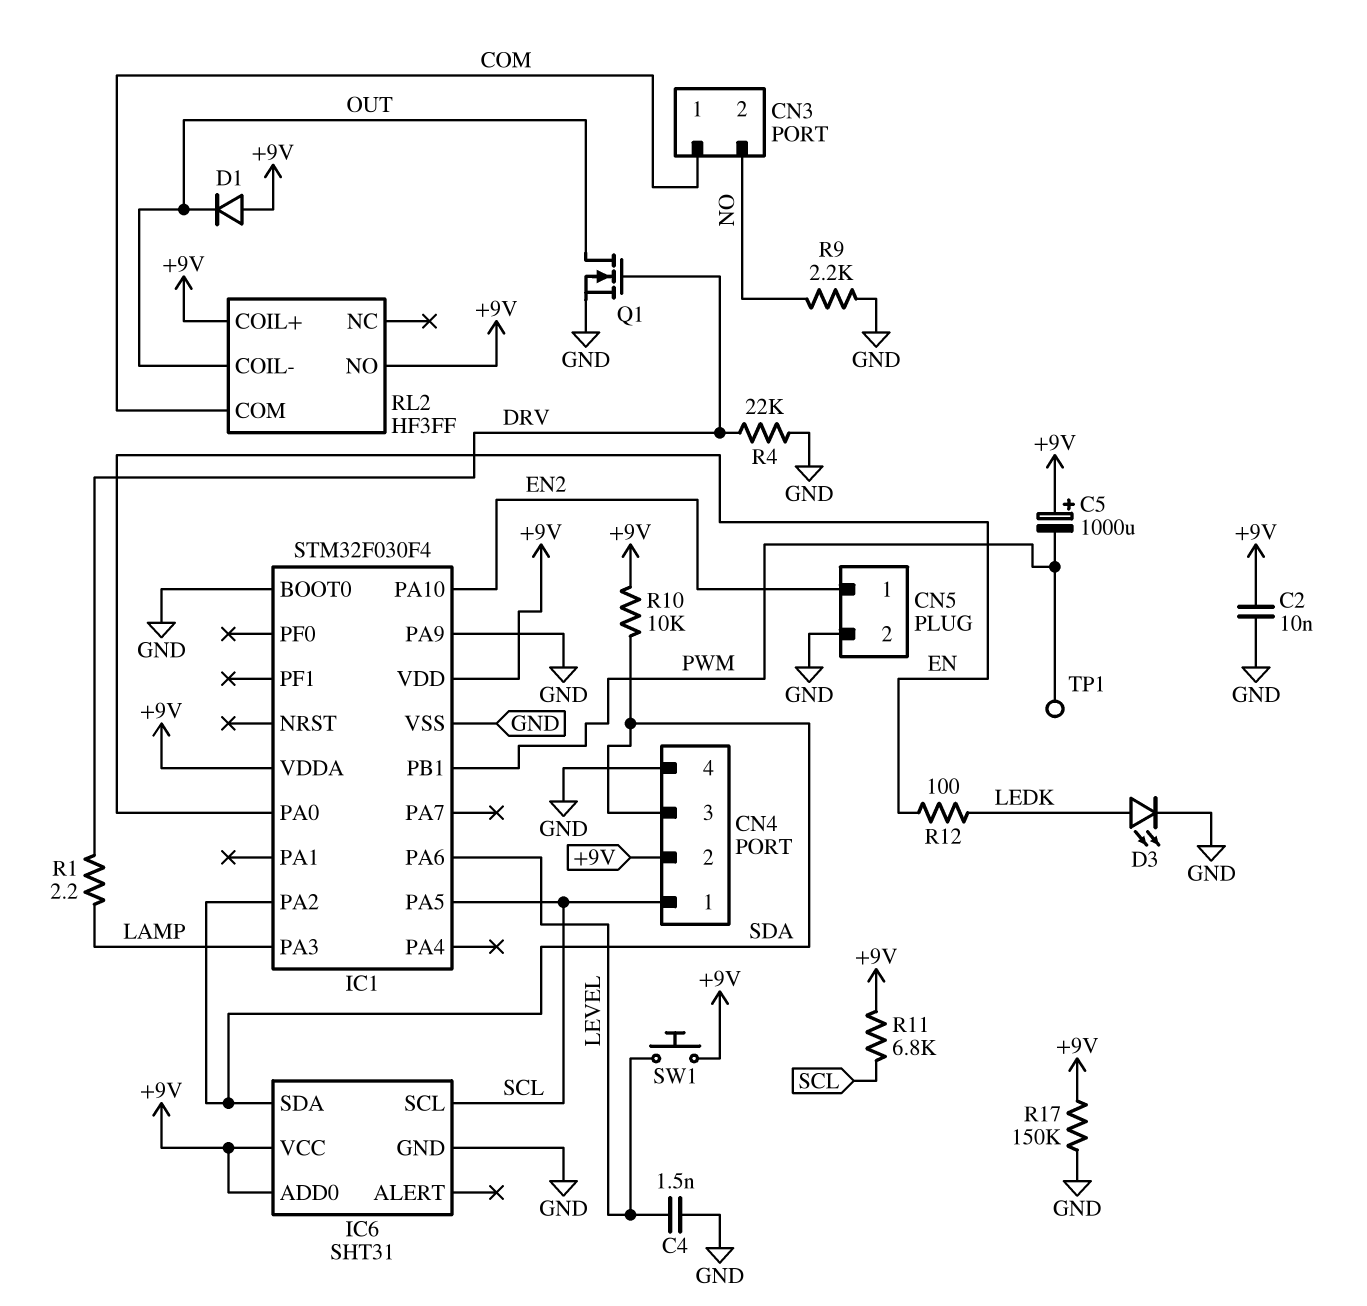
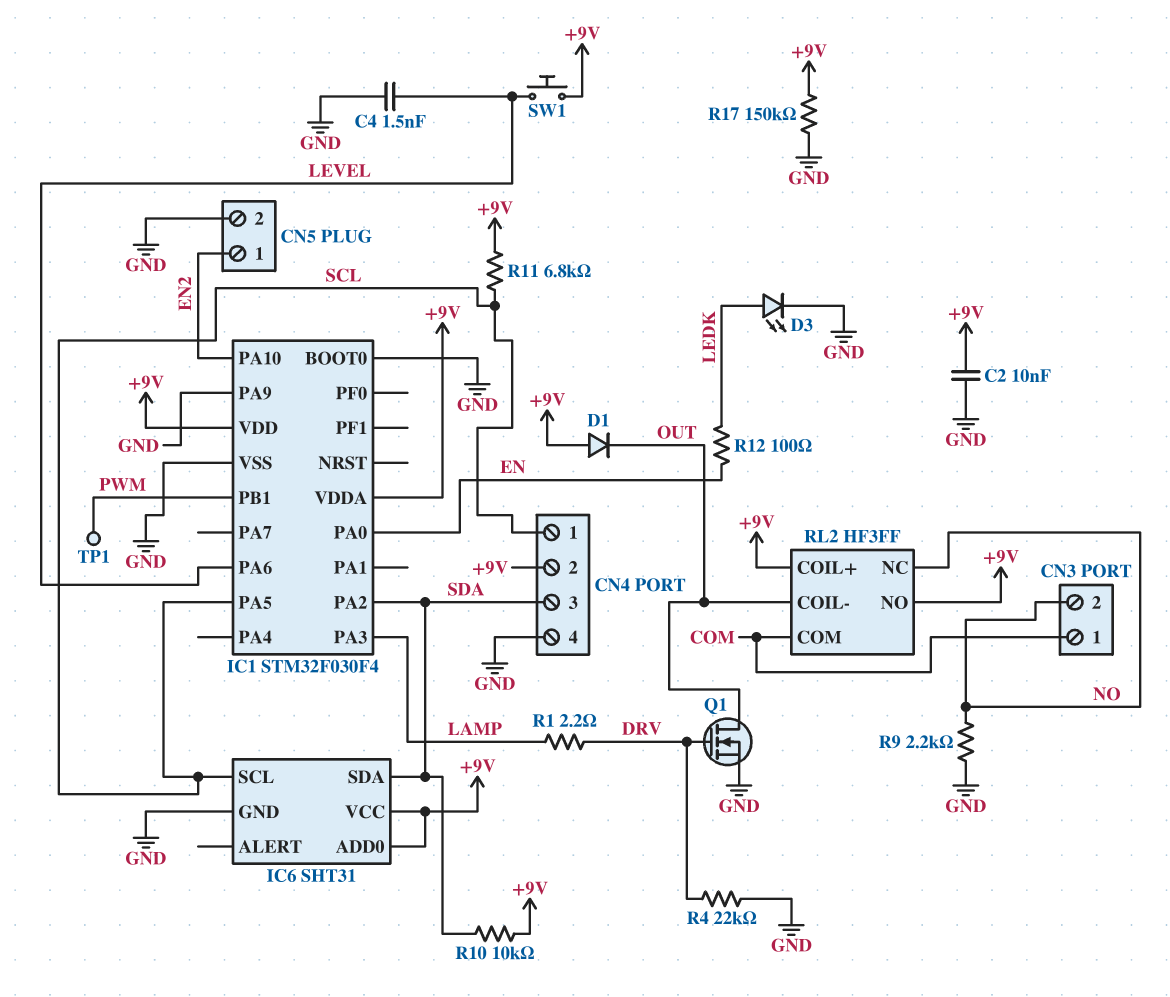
C5: 1000uF (plus +9V, minus PWM) -> none
RL2 pin NC: none -> NO

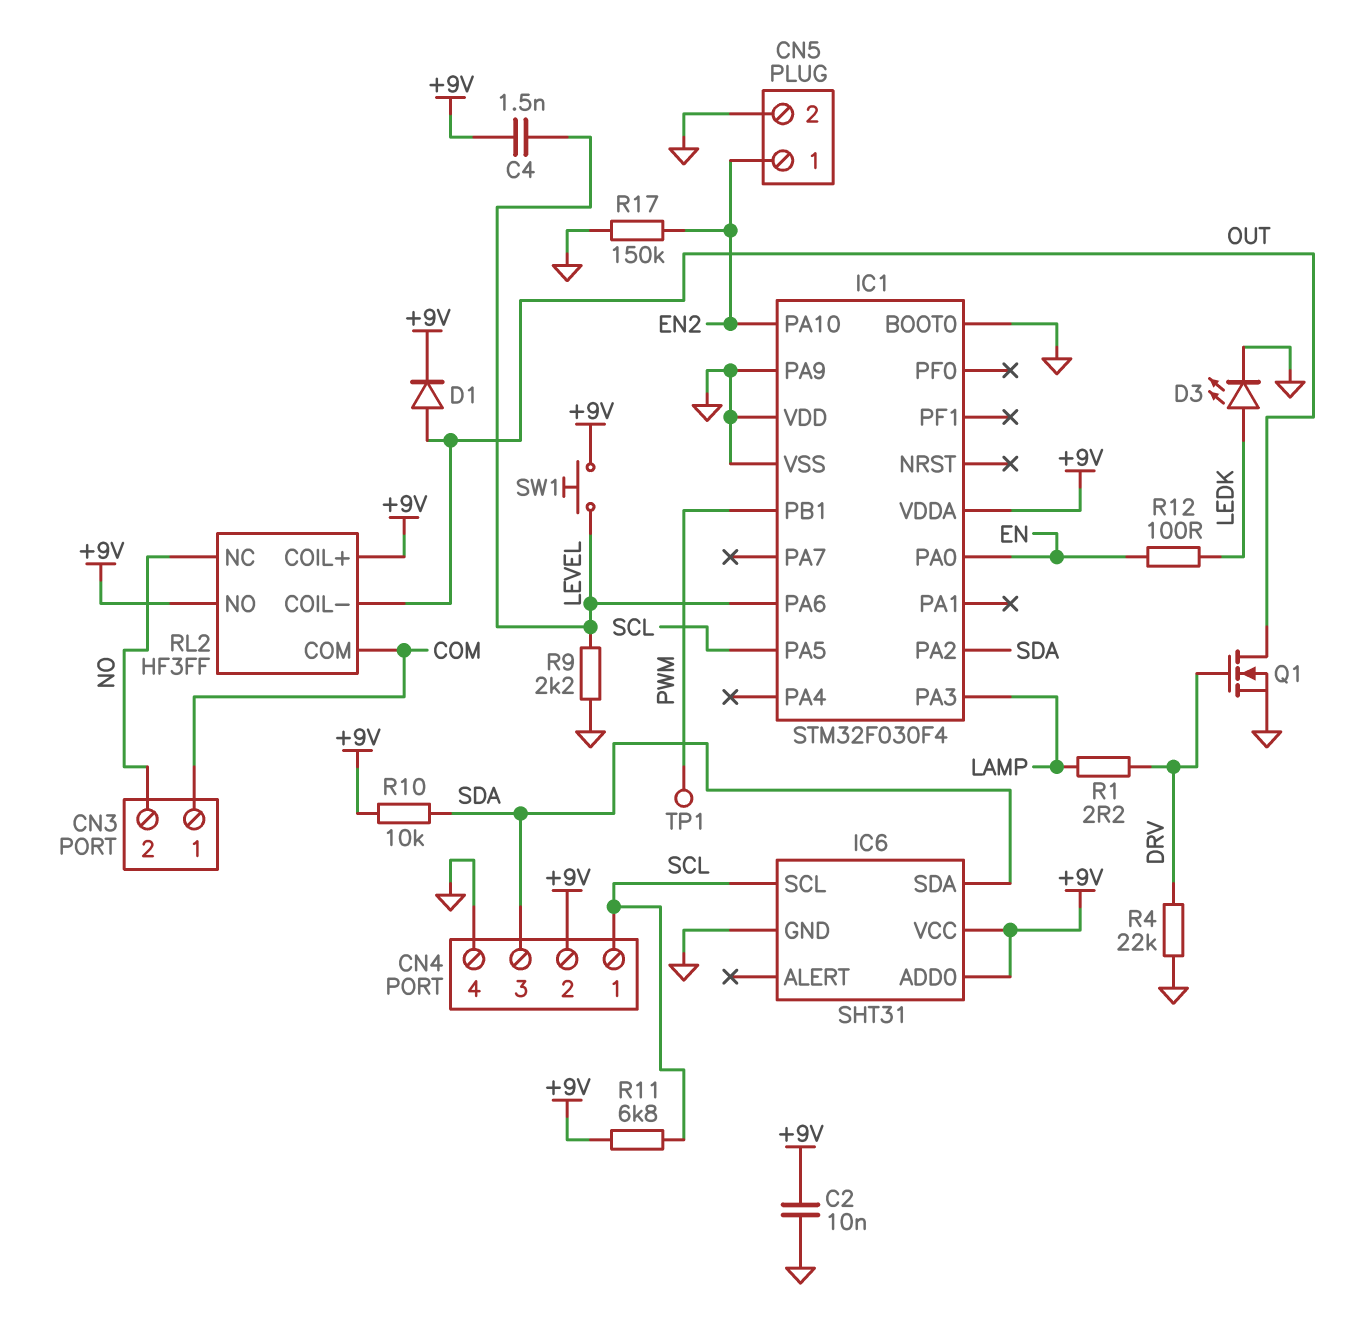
C4: 1.5nF (GND, LEVEL) -> 1.5nF (+9V, LEVEL)
D1: diode (A +9V, K OUT) -> diode (A OUT, K +9V)
IC1 pin VDD: +9V -> GND
R9: 2.2k (GND, NO) -> 2.2k (GND, LEVEL)
R17: 150k (+9V, GND) -> 150k (EN2, GND)

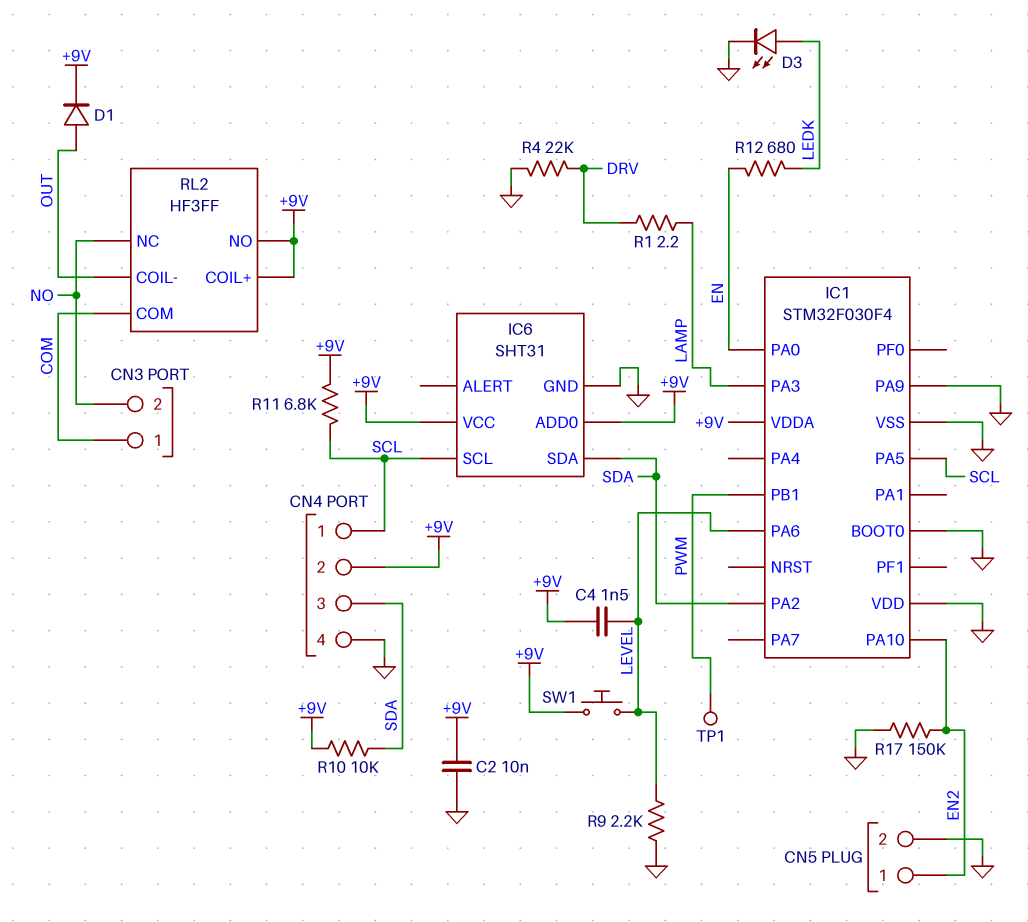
Q1: NMOS (G DRV, D OUT, S GND) -> none
R12: 100 (EN, LEDK) -> 680 (EN, LEDK)

